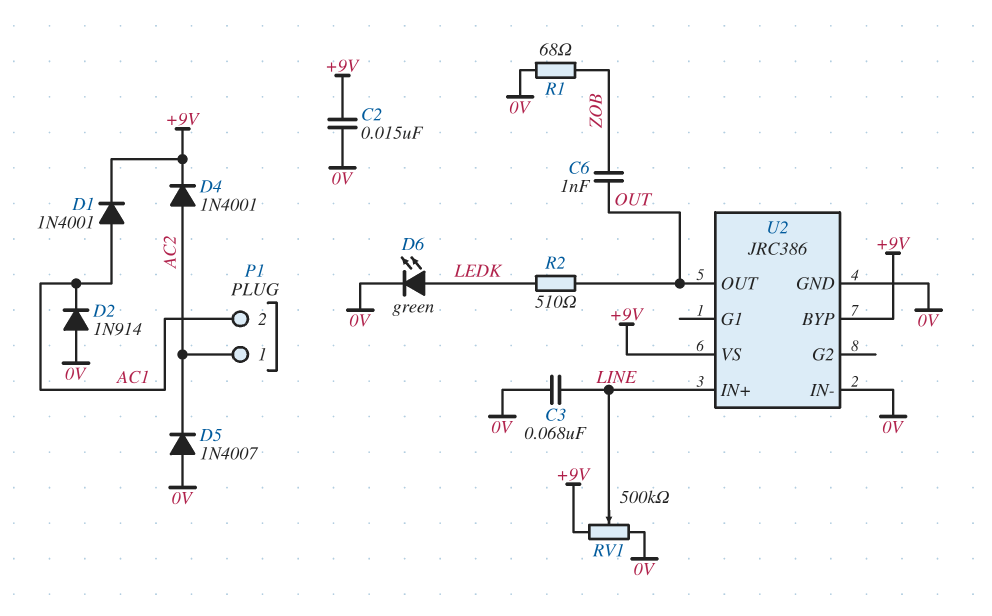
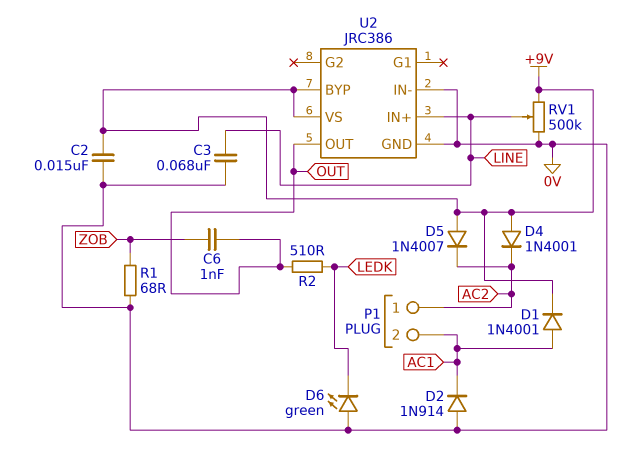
D4: diode 1N4001 (A AC2, K +9V) -> diode 1N4001 (A +9V, K AC2)
D5: diode 1N4007 (A 0V, K AC2) -> diode 1N4007 (A +9V, K AC2)
D6: LED green (A LEDK, K 0V) -> LED green (A 0V, K LEDK)

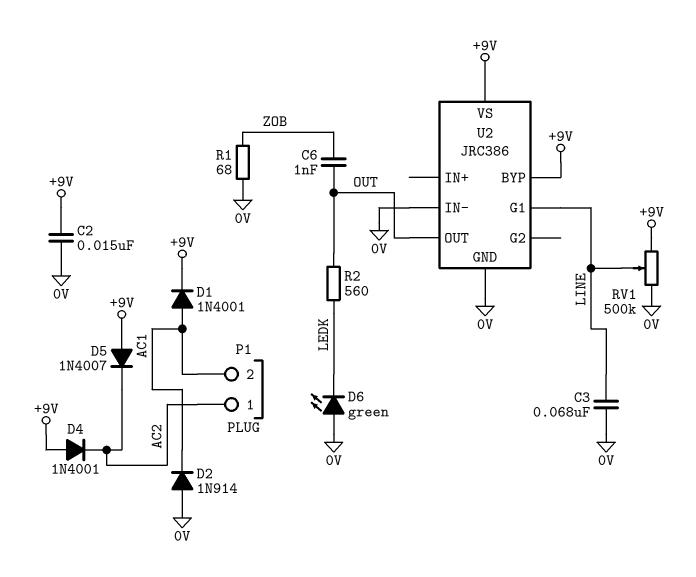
R2: 510 (LEDK, OUT) -> 560 (LEDK, OUT)
U2 pin G1: none -> LINE
U2 pin IN+: LINE -> none

